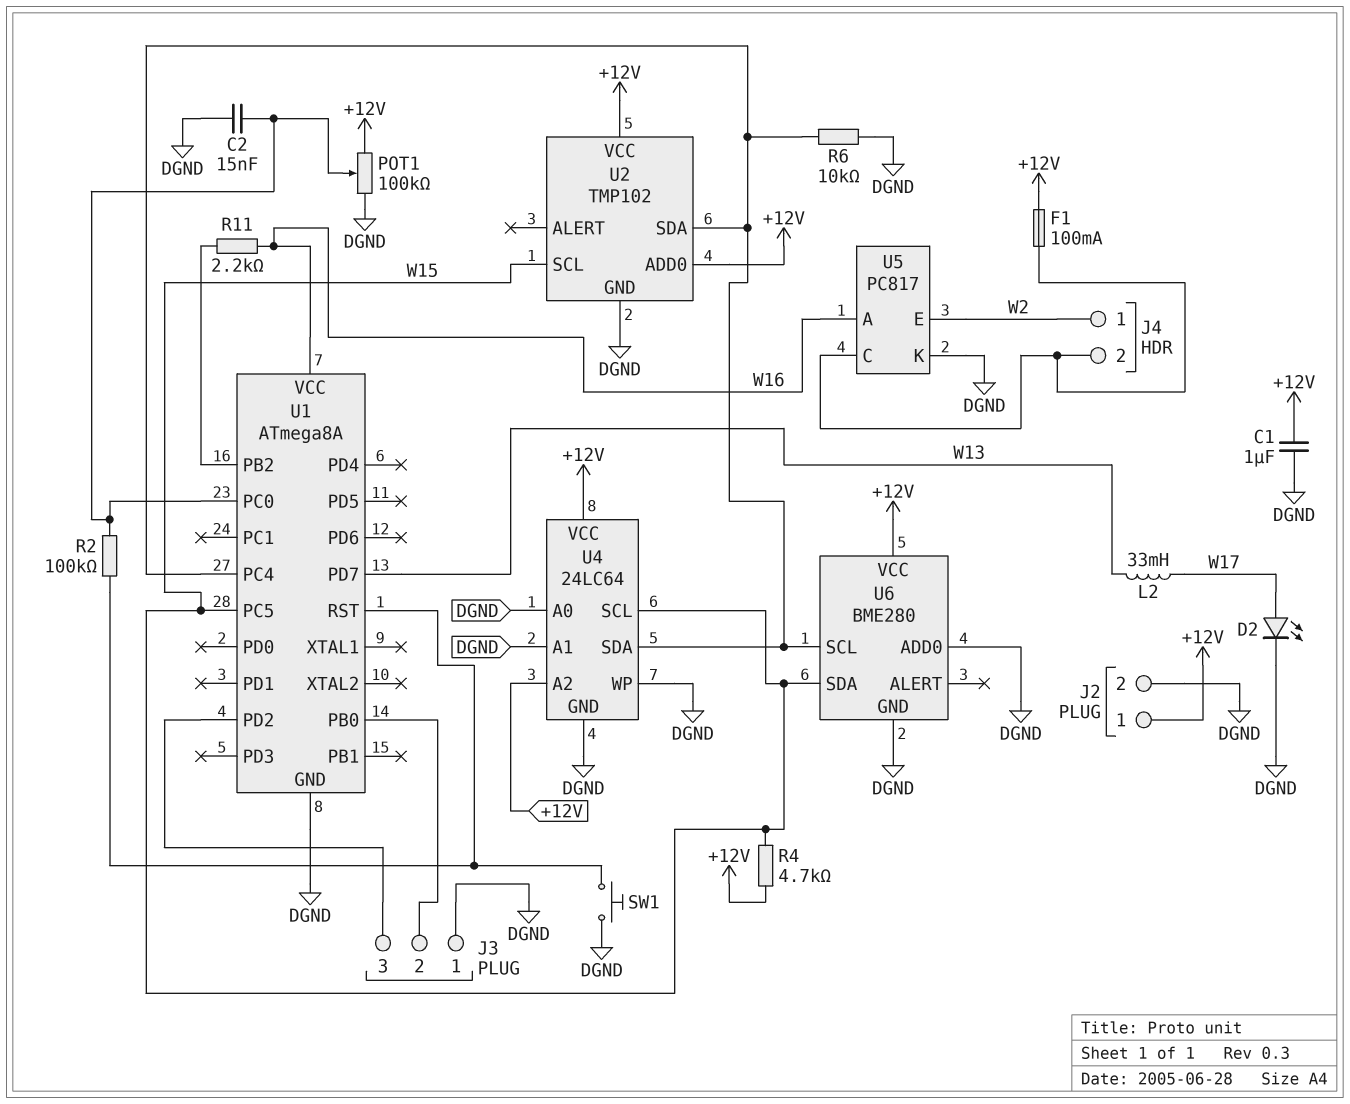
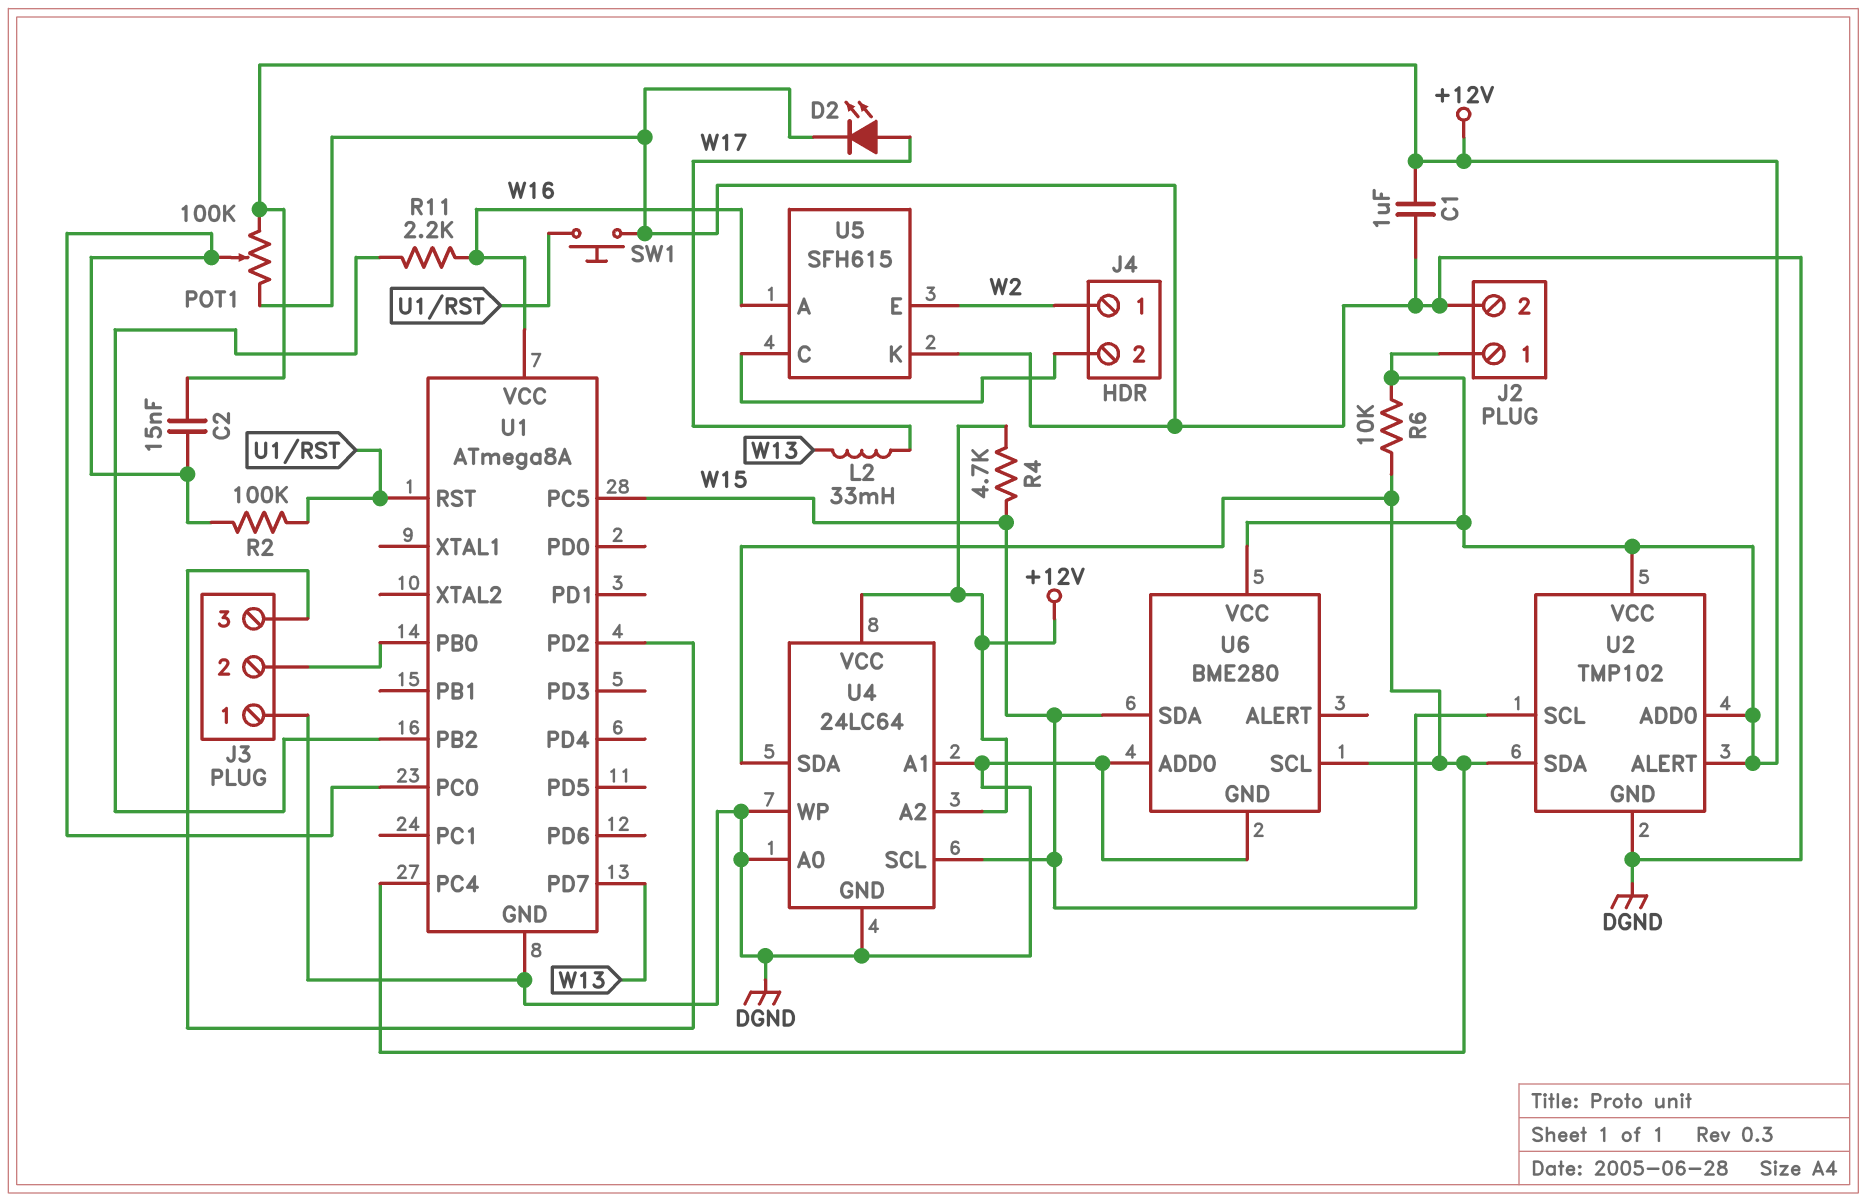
C2: 15nF (DGND, U1/PC0) -> 15nF (+12V, U1/PC0)
F1: 100mA (+12V, J4/2) -> none
R6: 10k (DGND, U1/PC4) -> 10k (+12V, U1/PC4)
U2 pin ALERT: none -> +12V
U5: PC817 -> SFH615

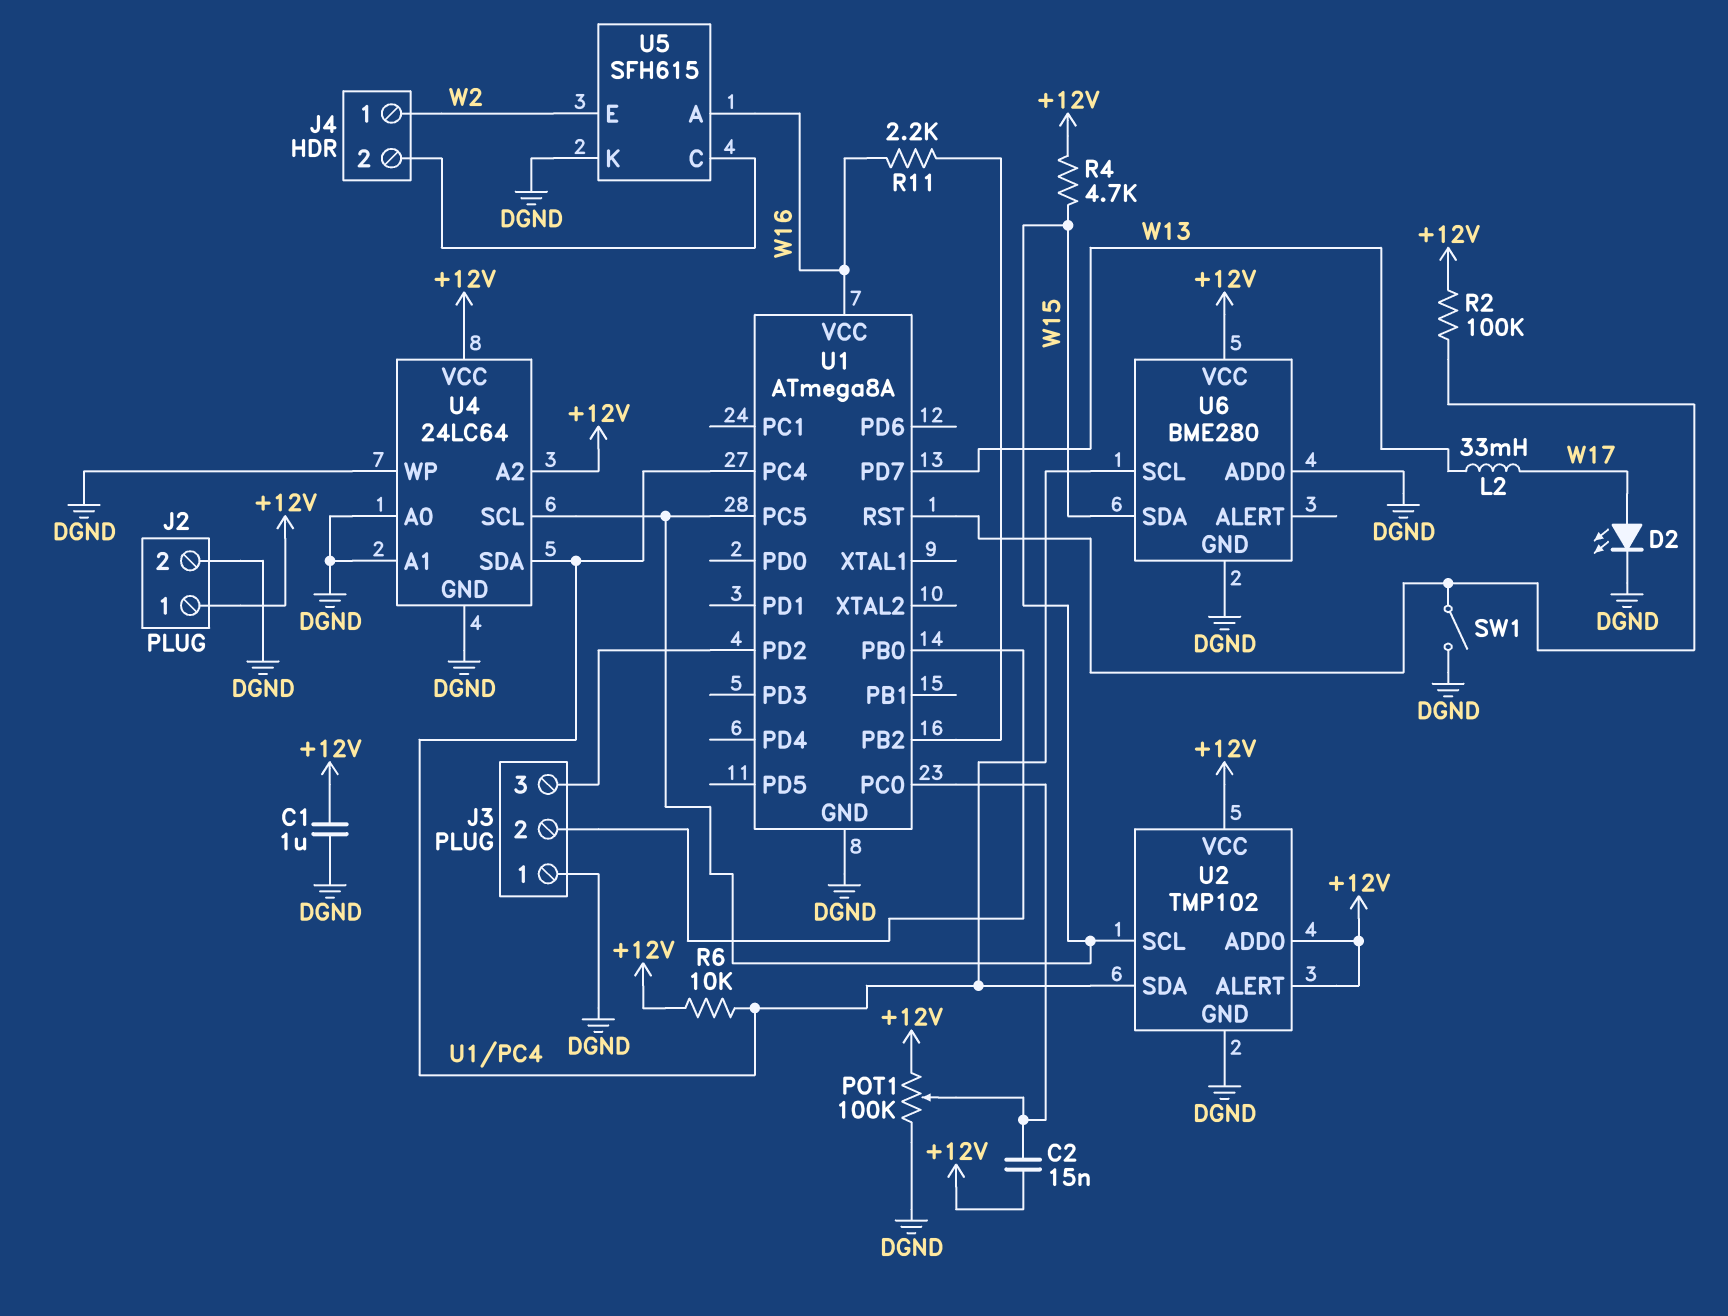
R2: 100k (U1/PC0, U1/RST) -> 100k (+12V, U1/RST)
SW1: button (DGND, U1/RST) -> switch (DGND, U1/RST)

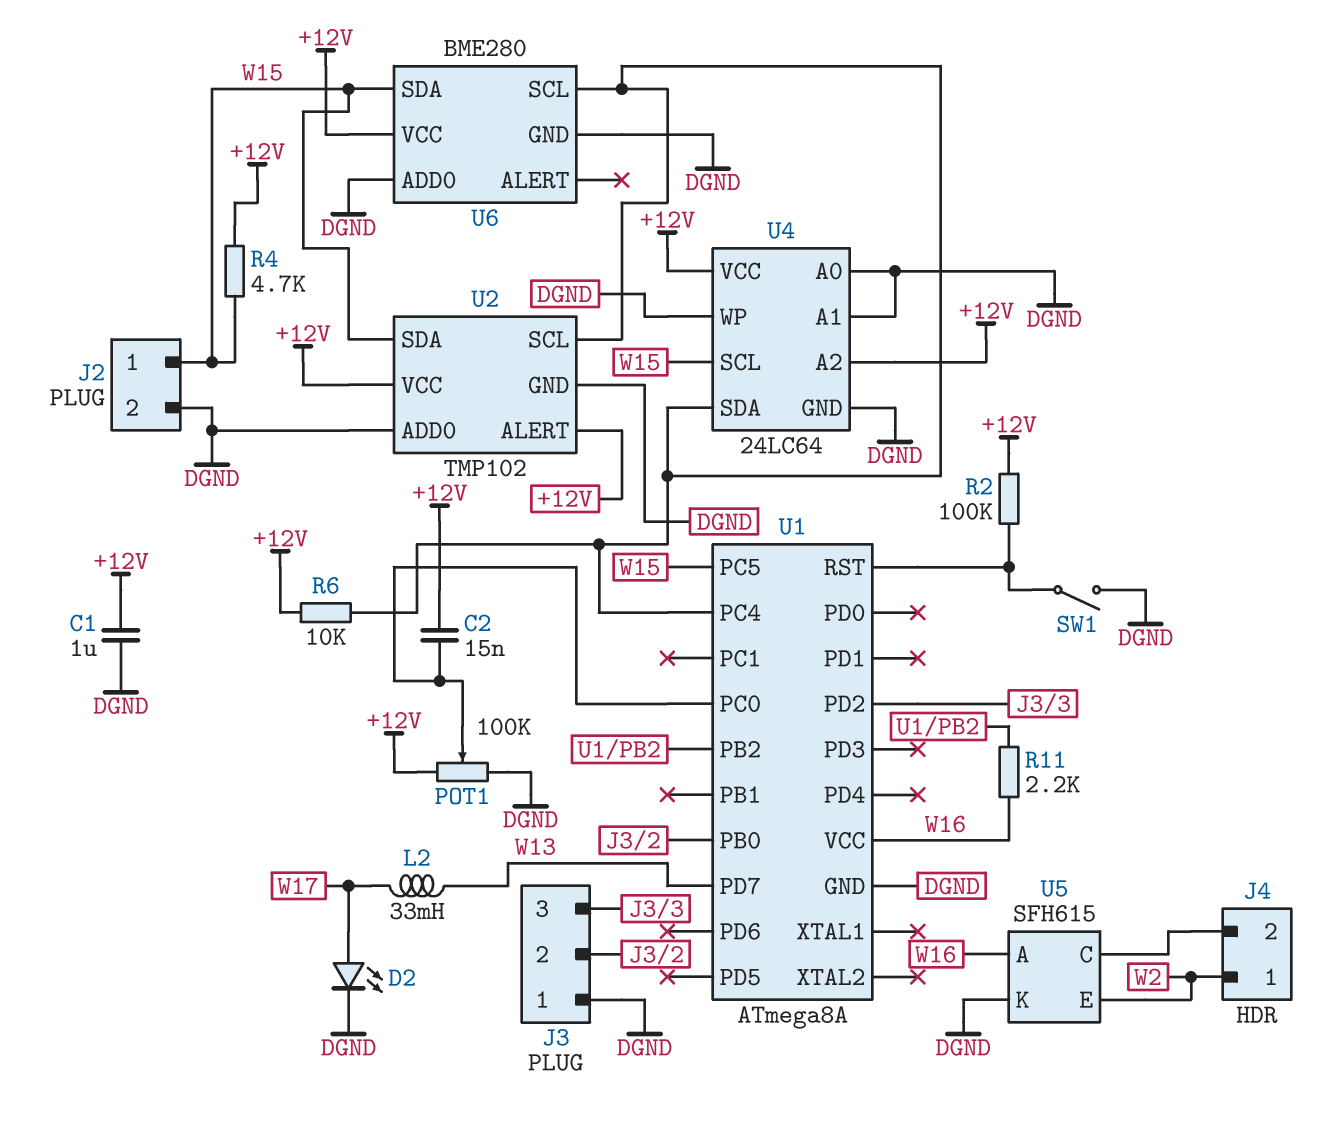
J2 pin 1: +12V -> W15
U2 pin ADD0: +12V -> DGND
U2 pin SCL: W15 -> U1/PC4
U2 pin SDA: U1/PC4 -> W15

